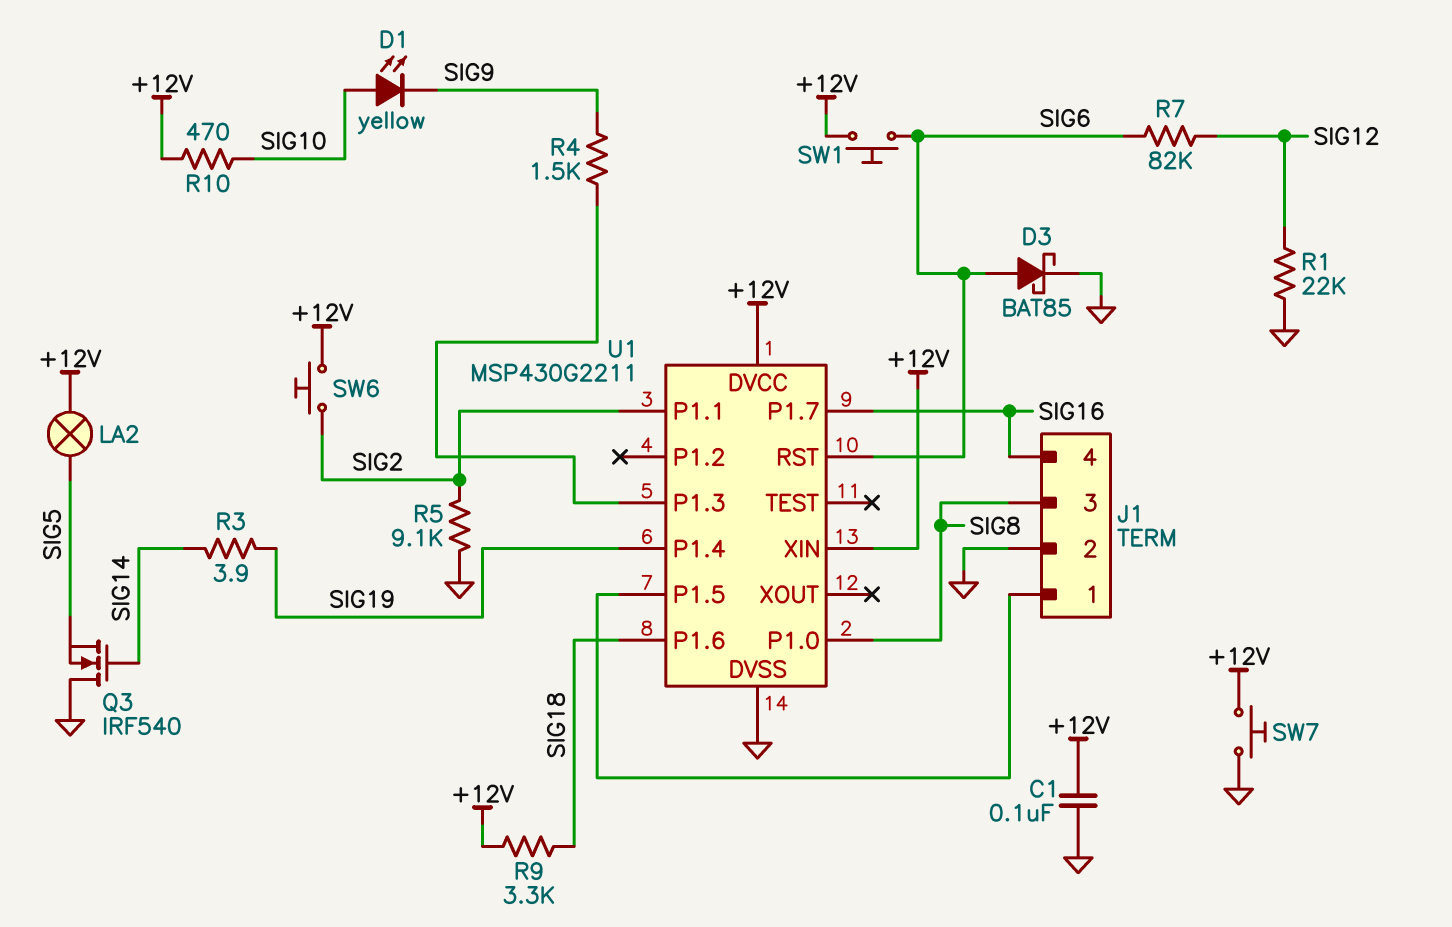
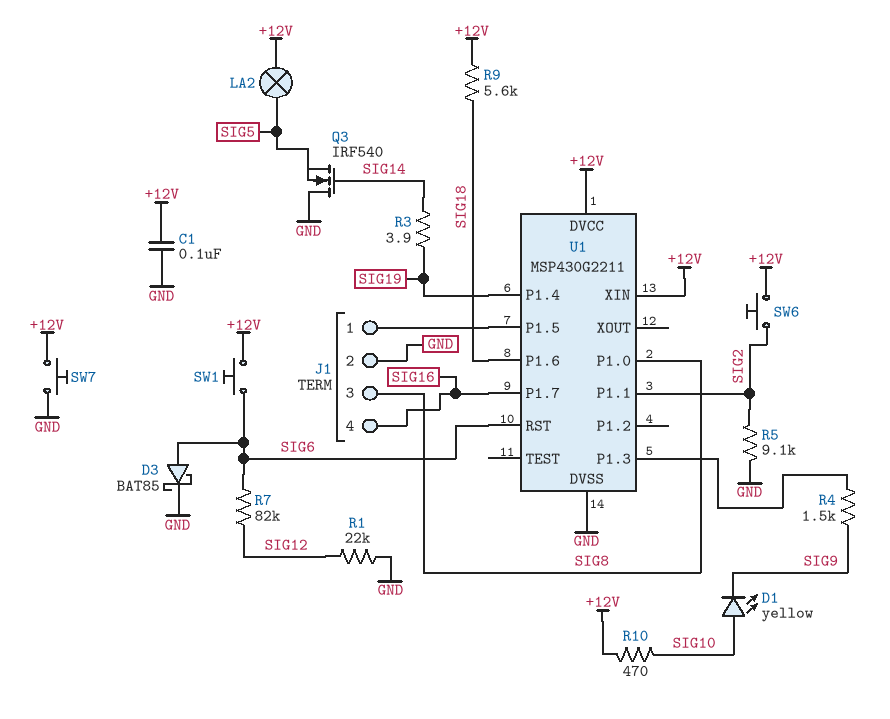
R9: 3.3k (+12V, SIG18) -> 5.6k (+12V, SIG18)

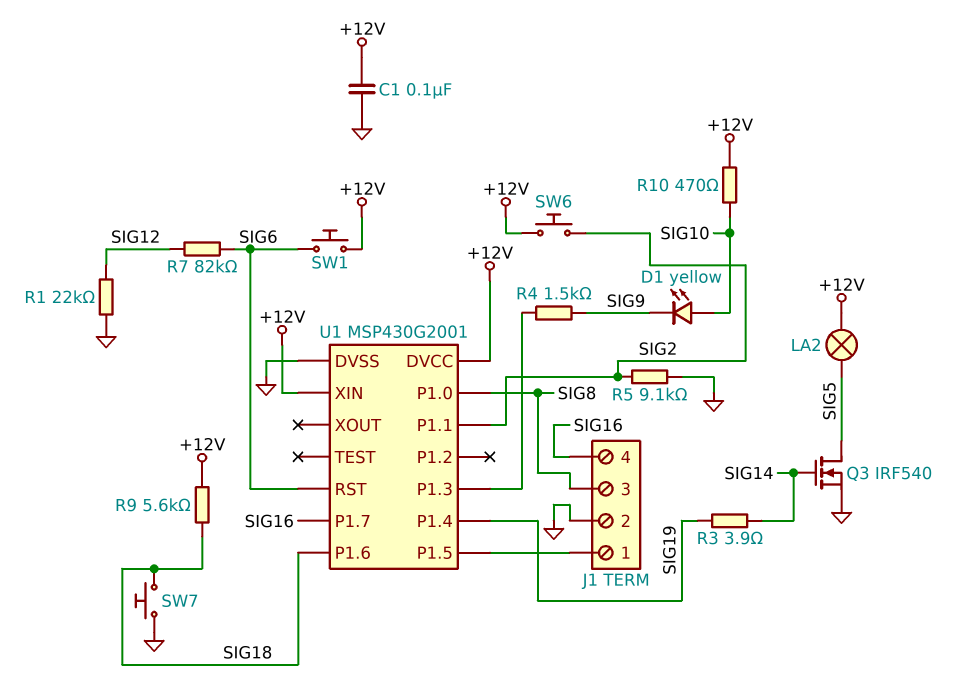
D3: schottky BAT85 (A SIG6, K GND) -> none
Q3: NMOS IRF540 (G SIG14, D GND, S SIG5) -> NMOS IRF540 (G SIG14, D SIG5, S GND)
SW7: button (+12V, GND) -> button (GND, SIG18)
U1: MSP430G2211 -> MSP430G2001

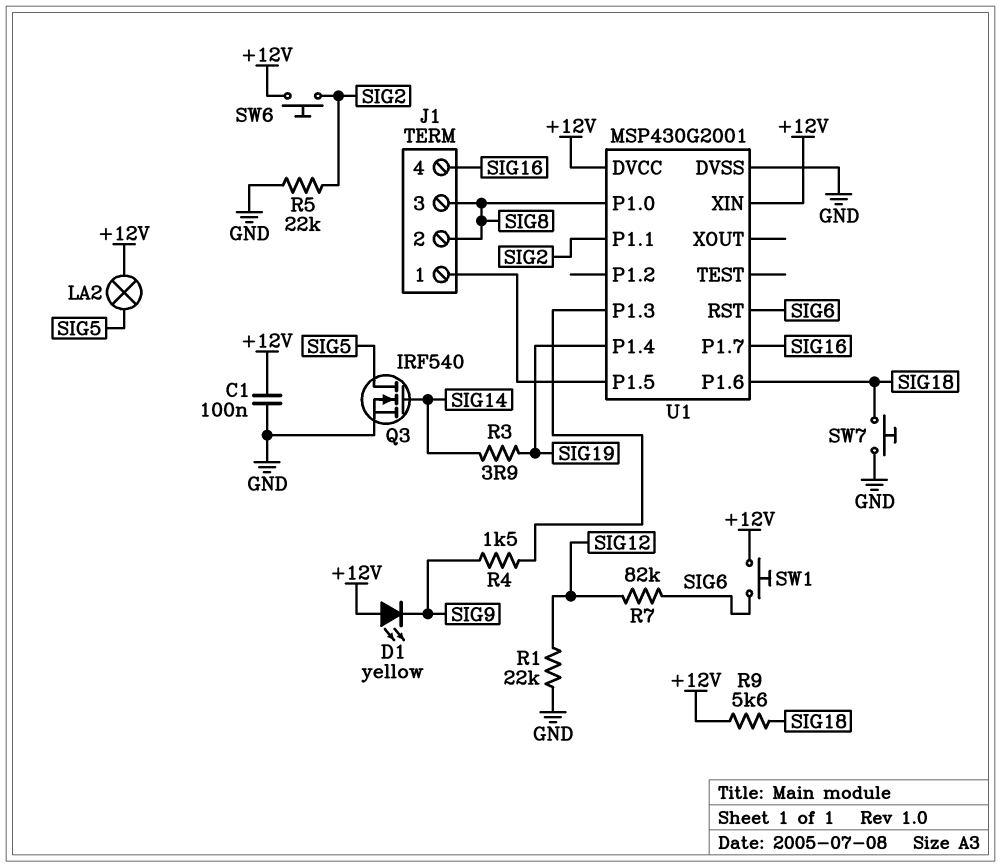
D1: LED yellow (A SIG10, K SIG9) -> LED yellow (A +12V, K SIG9)
J1 pin 2: GND -> SIG8
R5: 9.1k (GND, SIG2) -> 22k (GND, SIG2)
R10: 470 (+12V, SIG10) -> none

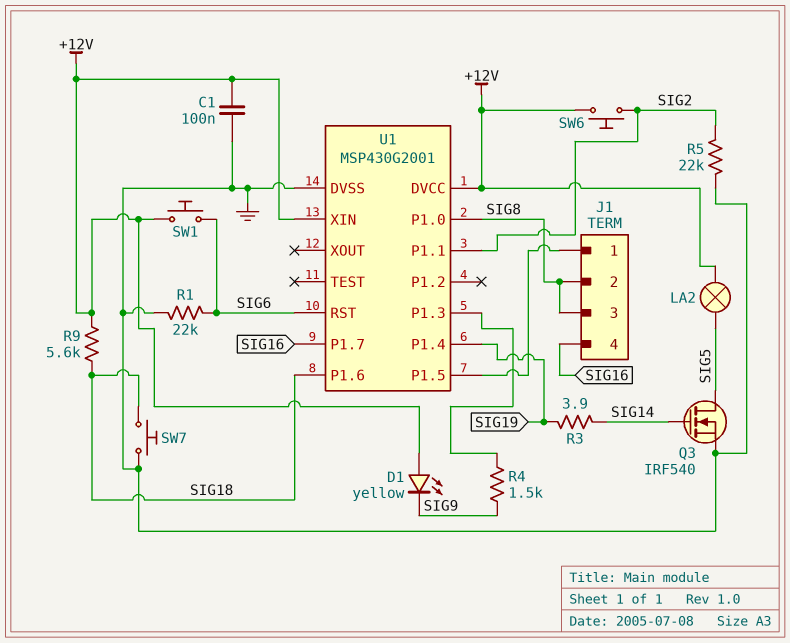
R1: 22k (GND, SIG12) -> 22k (GND, SIG6)
R7: 82k (SIG6, SIG12) -> none

